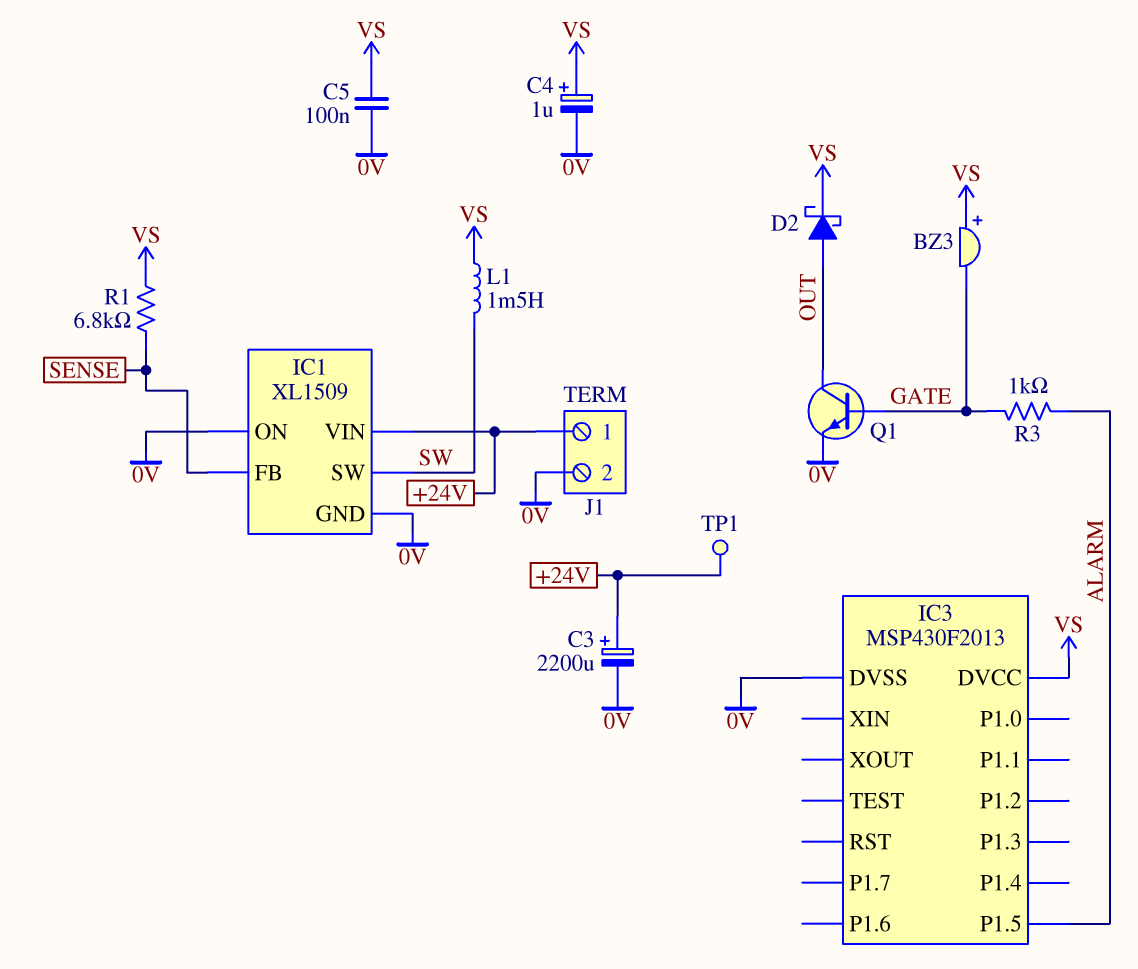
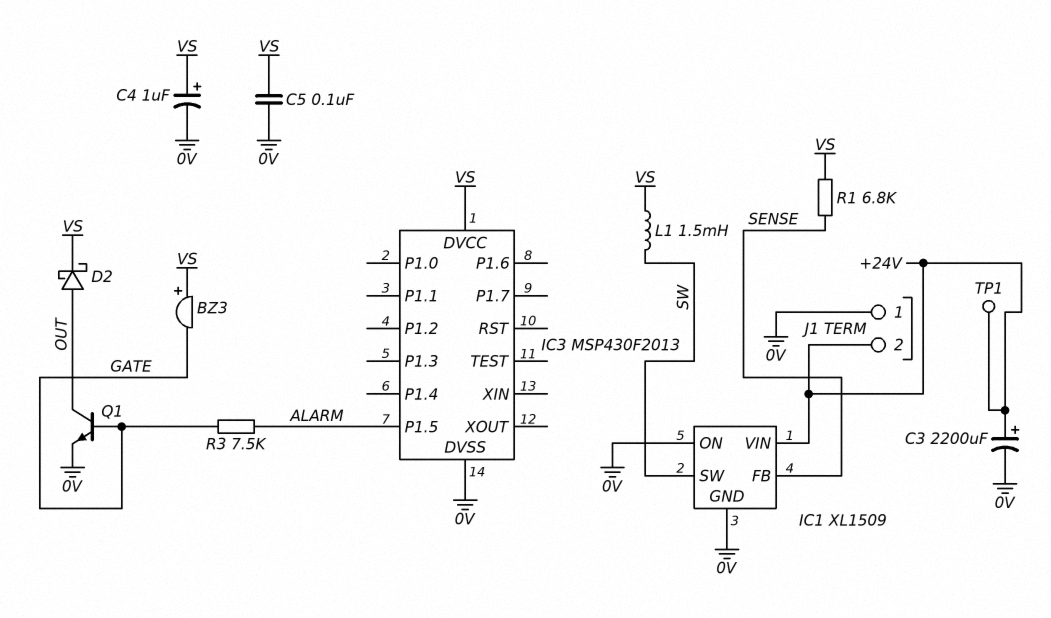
J1 pin 1: +24V -> 0V
J1 pin 2: 0V -> +24V
R3: 1k (ALARM, GATE) -> 7.5k (ALARM, GATE)

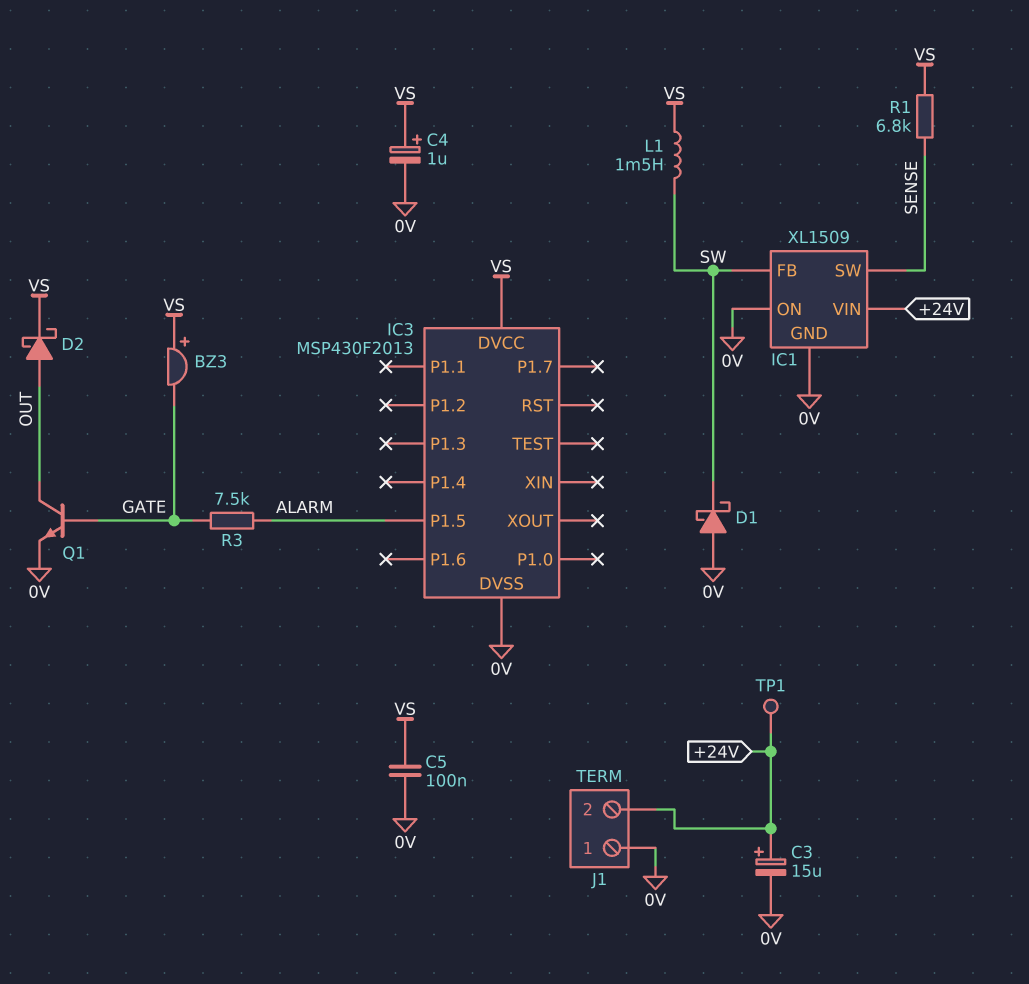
C3: 2200uF (plus +24V, minus 0V) -> 15uF (plus +24V, minus 0V)
D1: none -> schottky (A 0V, K SW)
IC1 pin FB: SENSE -> SW
IC1 pin SW: SW -> SENSE

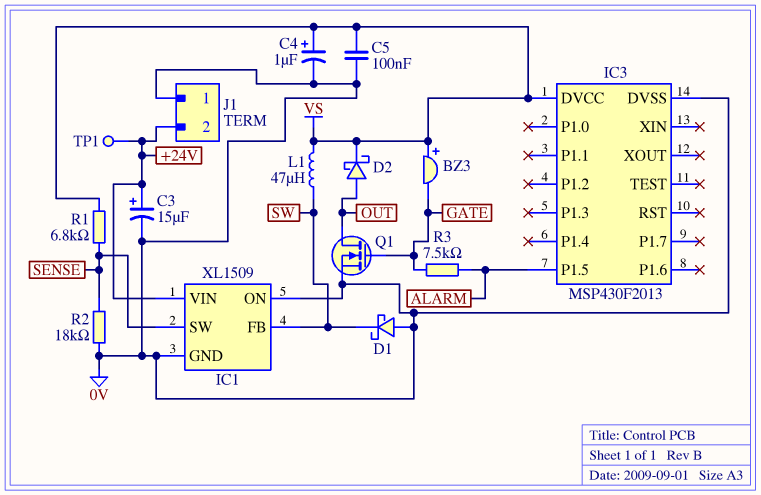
L1: 1.5mH (SW, VS) -> 47uH (SW, VS)
Q1: NPN (B GATE, C OUT, E 0V) -> NMOS (G GATE, D OUT, S 0V)
R2: none -> 18k (0V, SENSE)

